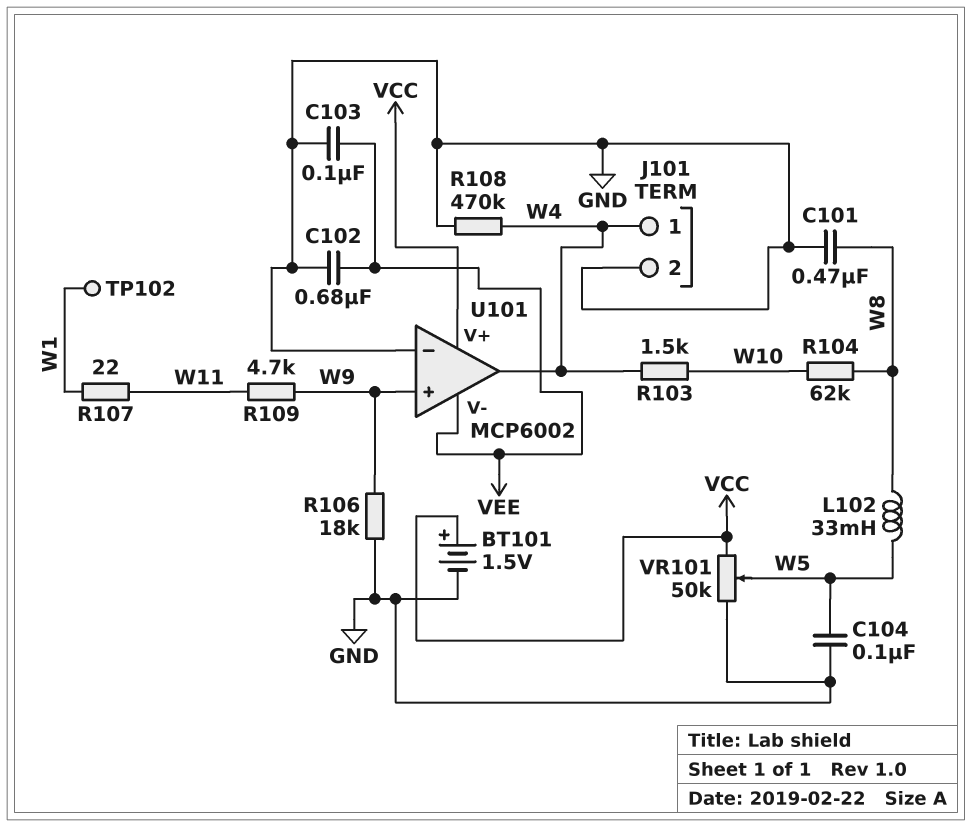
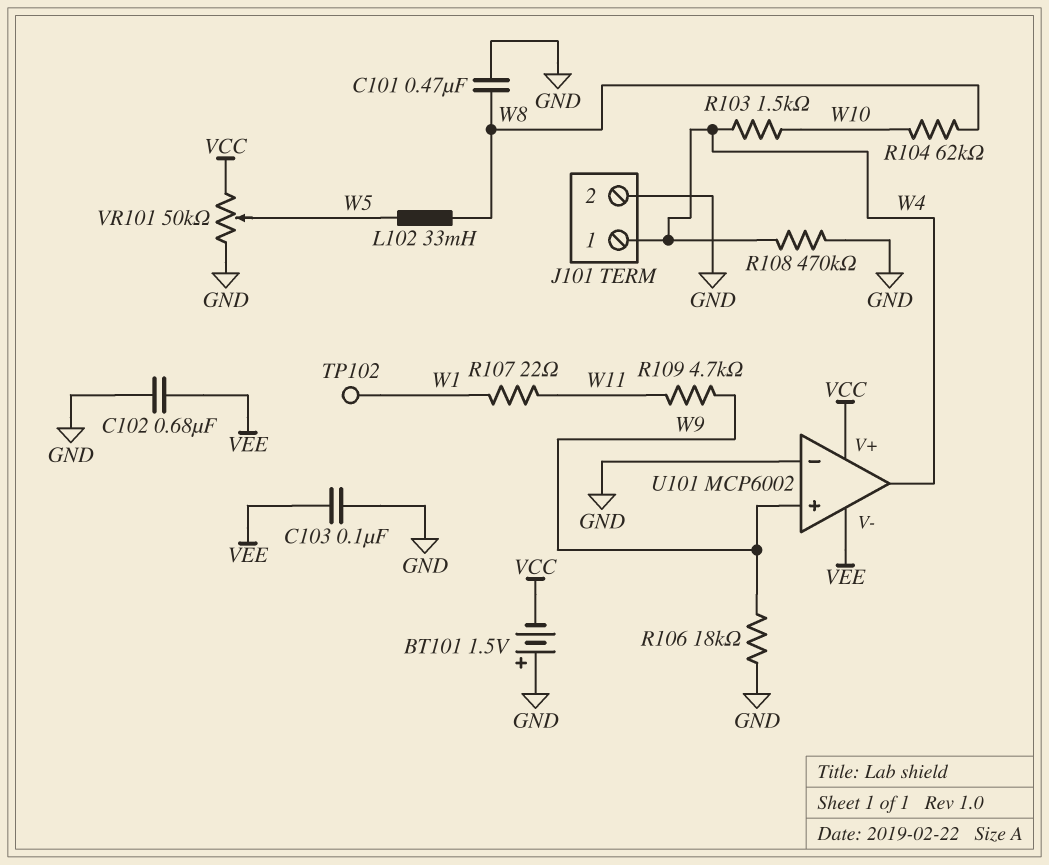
BT101: 1.5V (plus VCC, minus GND) -> 1.5V (plus GND, minus VCC)
C104: 100nF (GND, W5) -> none

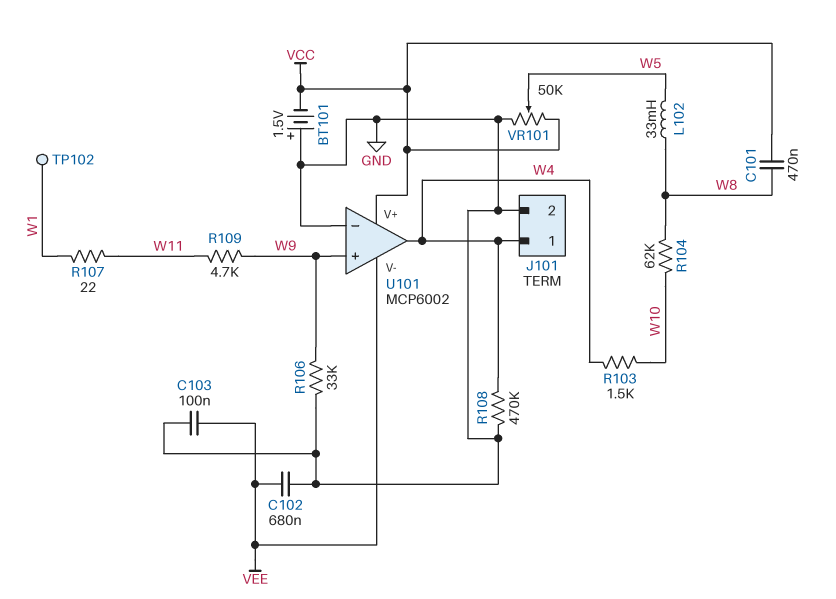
C101: 470nF (GND, W8) -> 470nF (VCC, W8)
R106: 18k (GND, W9) -> 33k (GND, W9)

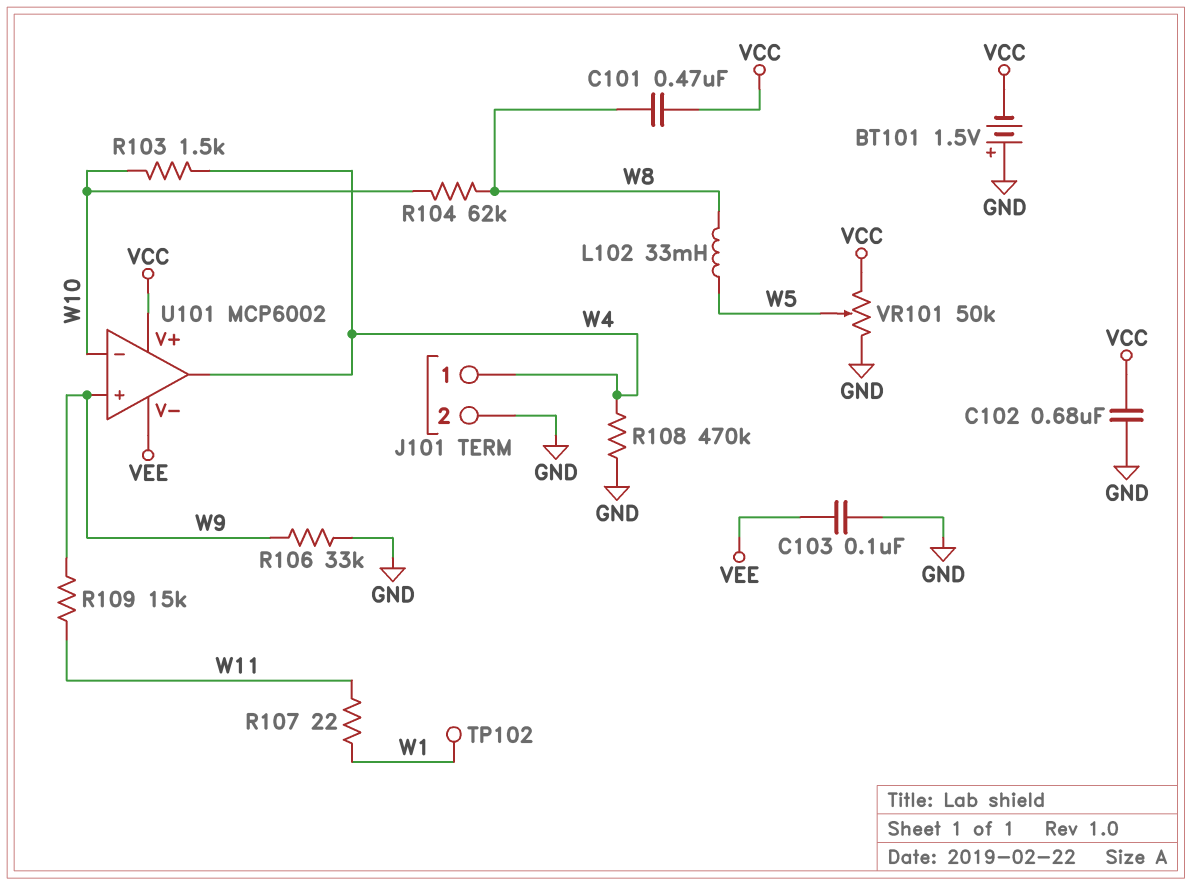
C102: 680nF (GND, VEE) -> 680nF (GND, VCC)
R109: 4.7k (W9, W11) -> 15k (W9, W11)
U101 pin in-: GND -> W10

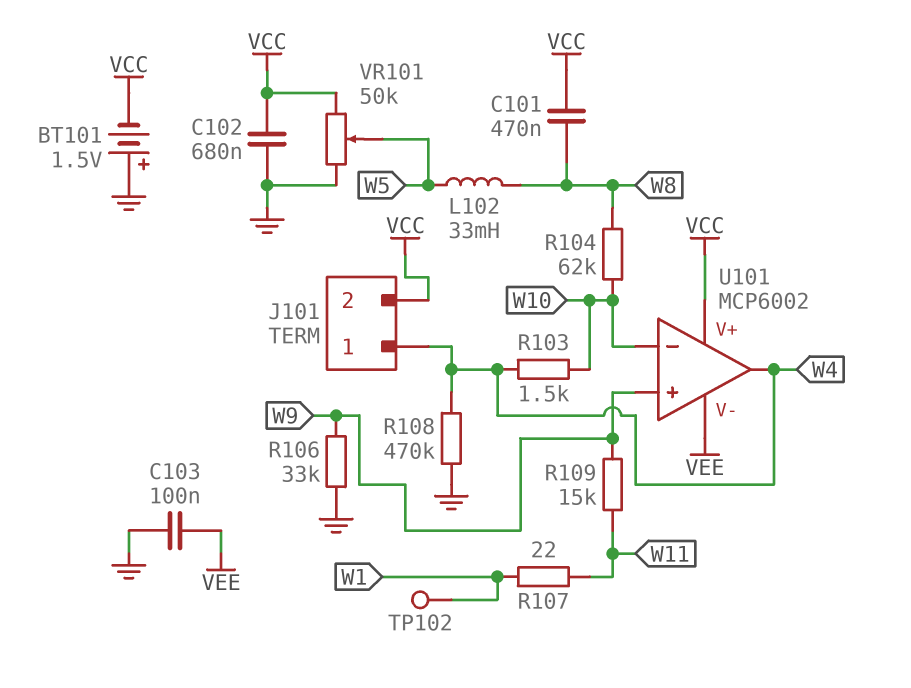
J101 pin 2: GND -> VCC

